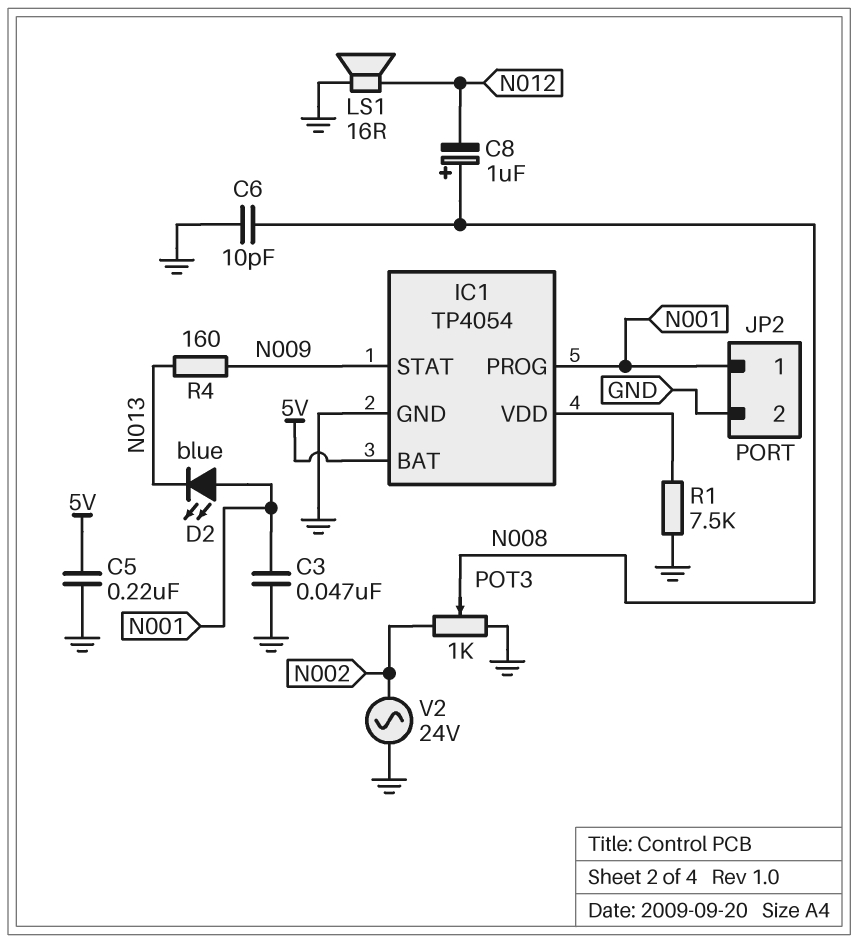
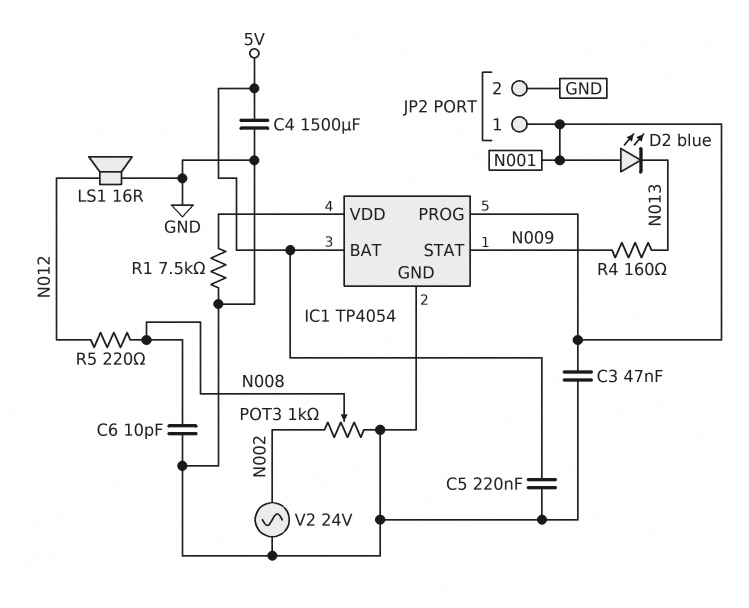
C4: none -> 1500uF (5V, GND)
C8: 1uF (plus N008, minus N012) -> none
R5: none -> 220 (N008, N012)

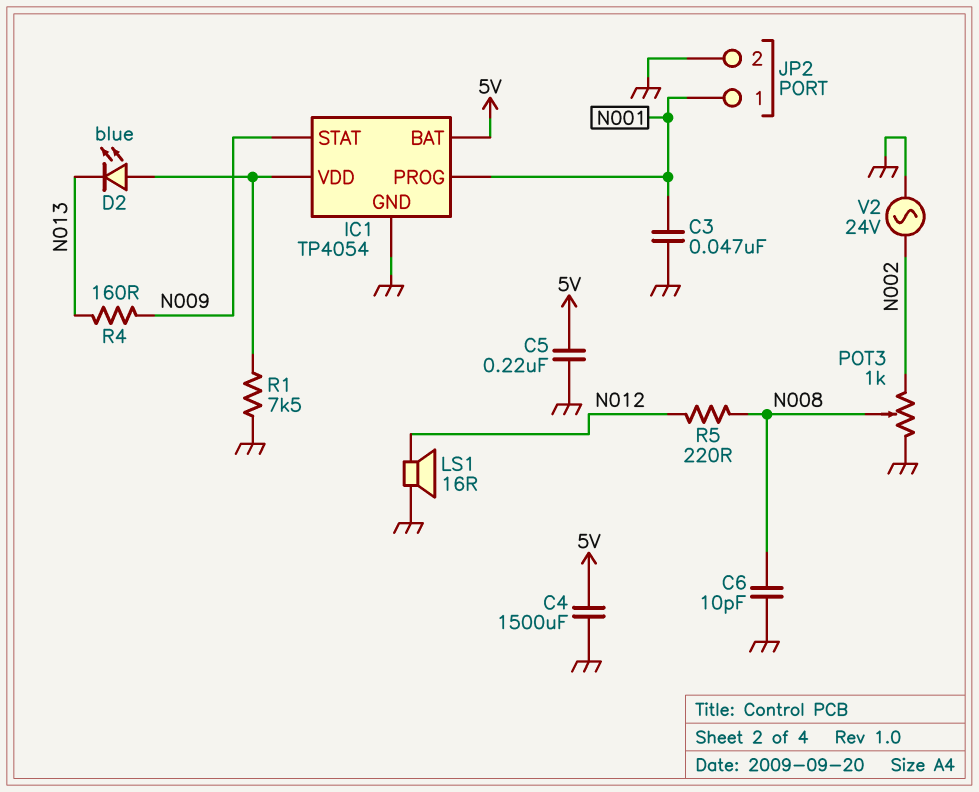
D2: LED blue (A N001, K N013) -> LED blue (A IC1/VDD, K N013)

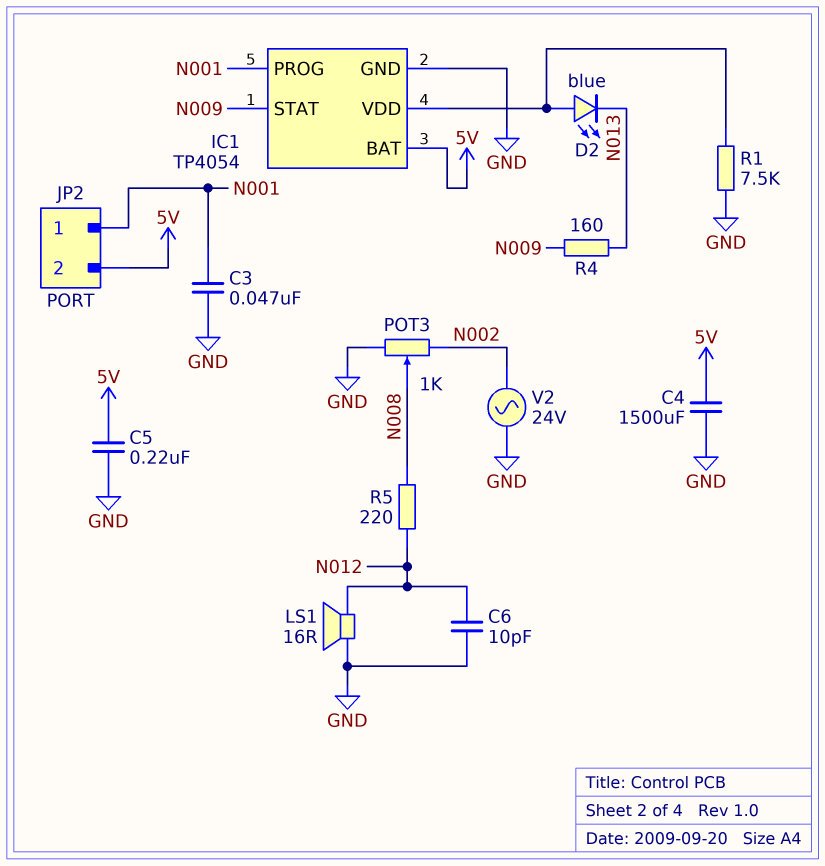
C6: 10pF (GND, N008) -> 10pF (GND, N012)
JP2 pin 2: GND -> 5V

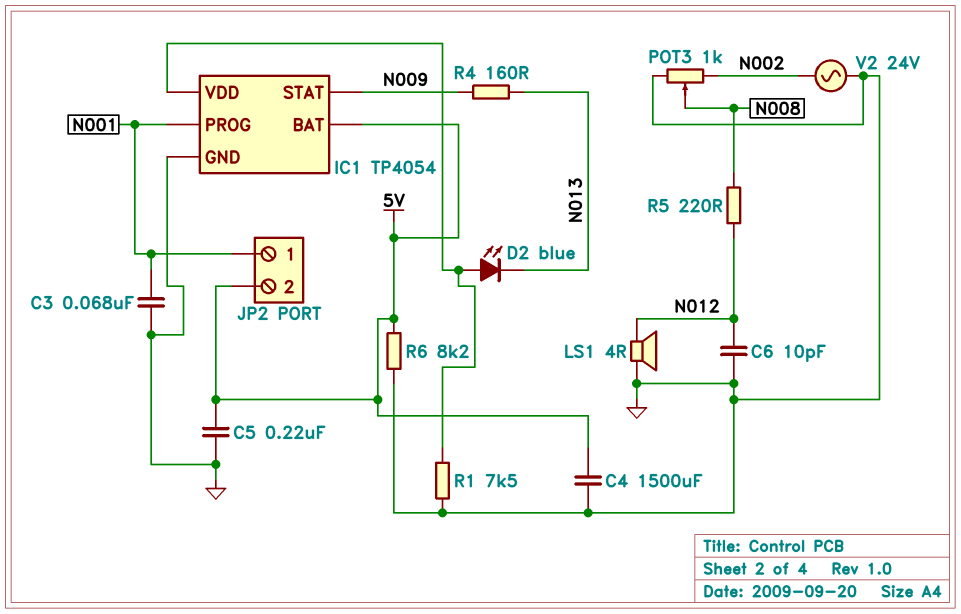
C3: 47nF (GND, N001) -> 68nF (GND, N001)
LS1: speaker 16R (GND, N012) -> speaker 4R (GND, N012)
R6: none -> 8.2k (5V, GND)

